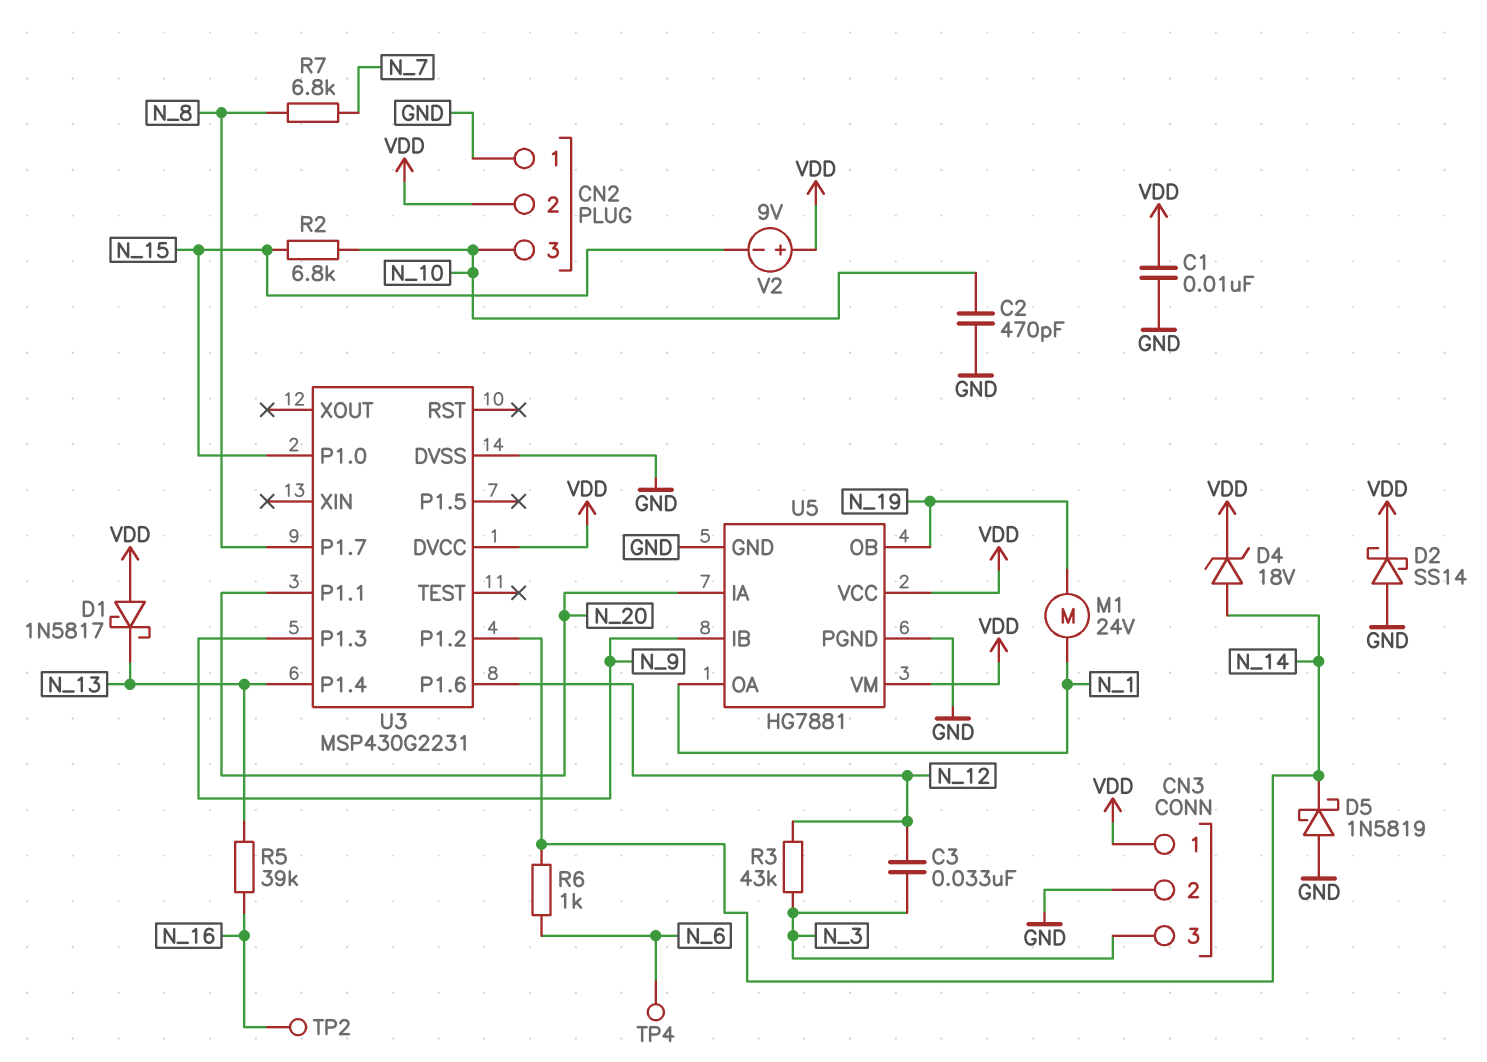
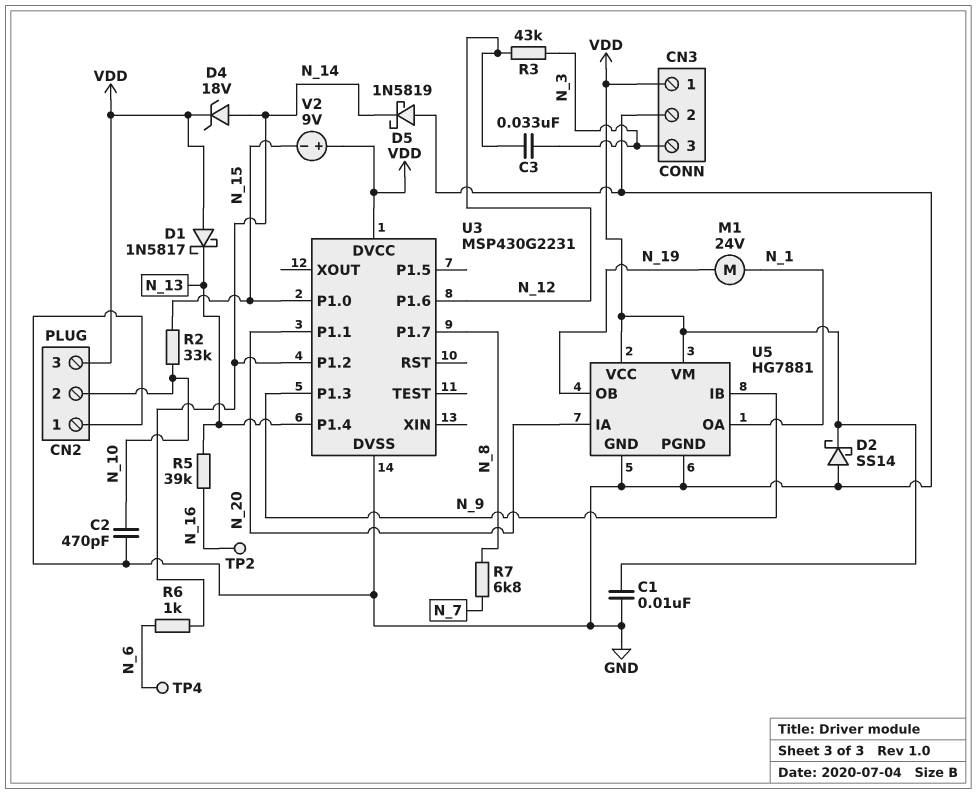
CN2 pin 2: VDD -> N_10
CN2 pin 3: N_10 -> VDD
R2: 6.8k (N_10, N_15) -> 33k (N_10, N_15)

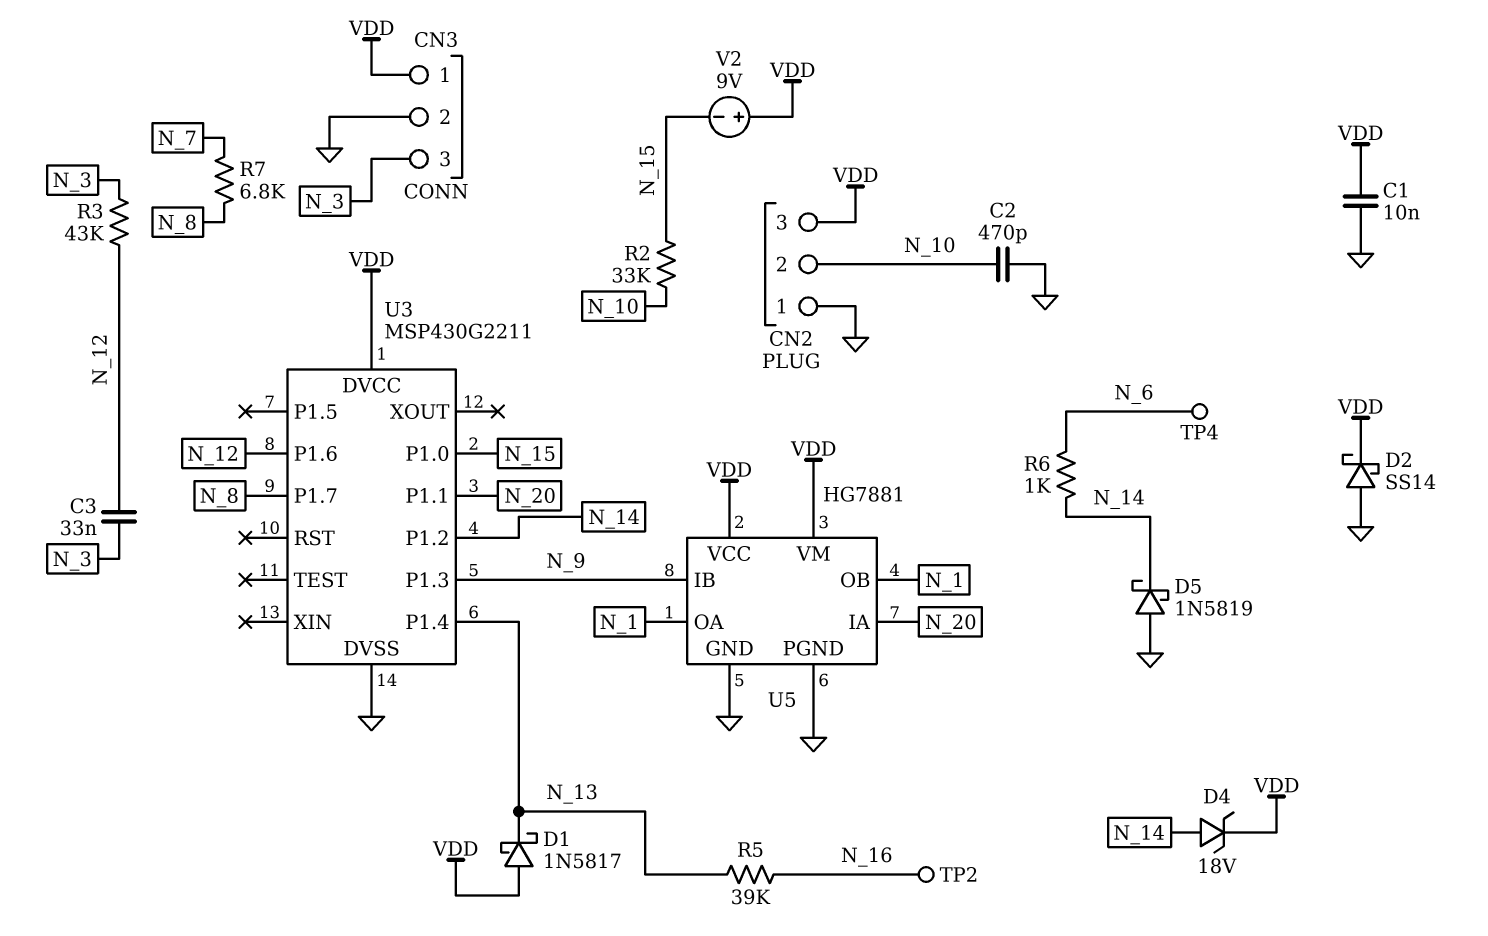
M1: motor 24V (N_1, N_19) -> none
U3: MSP430G2231 -> MSP430G2211
U5 pin OB: N_19 -> N_1

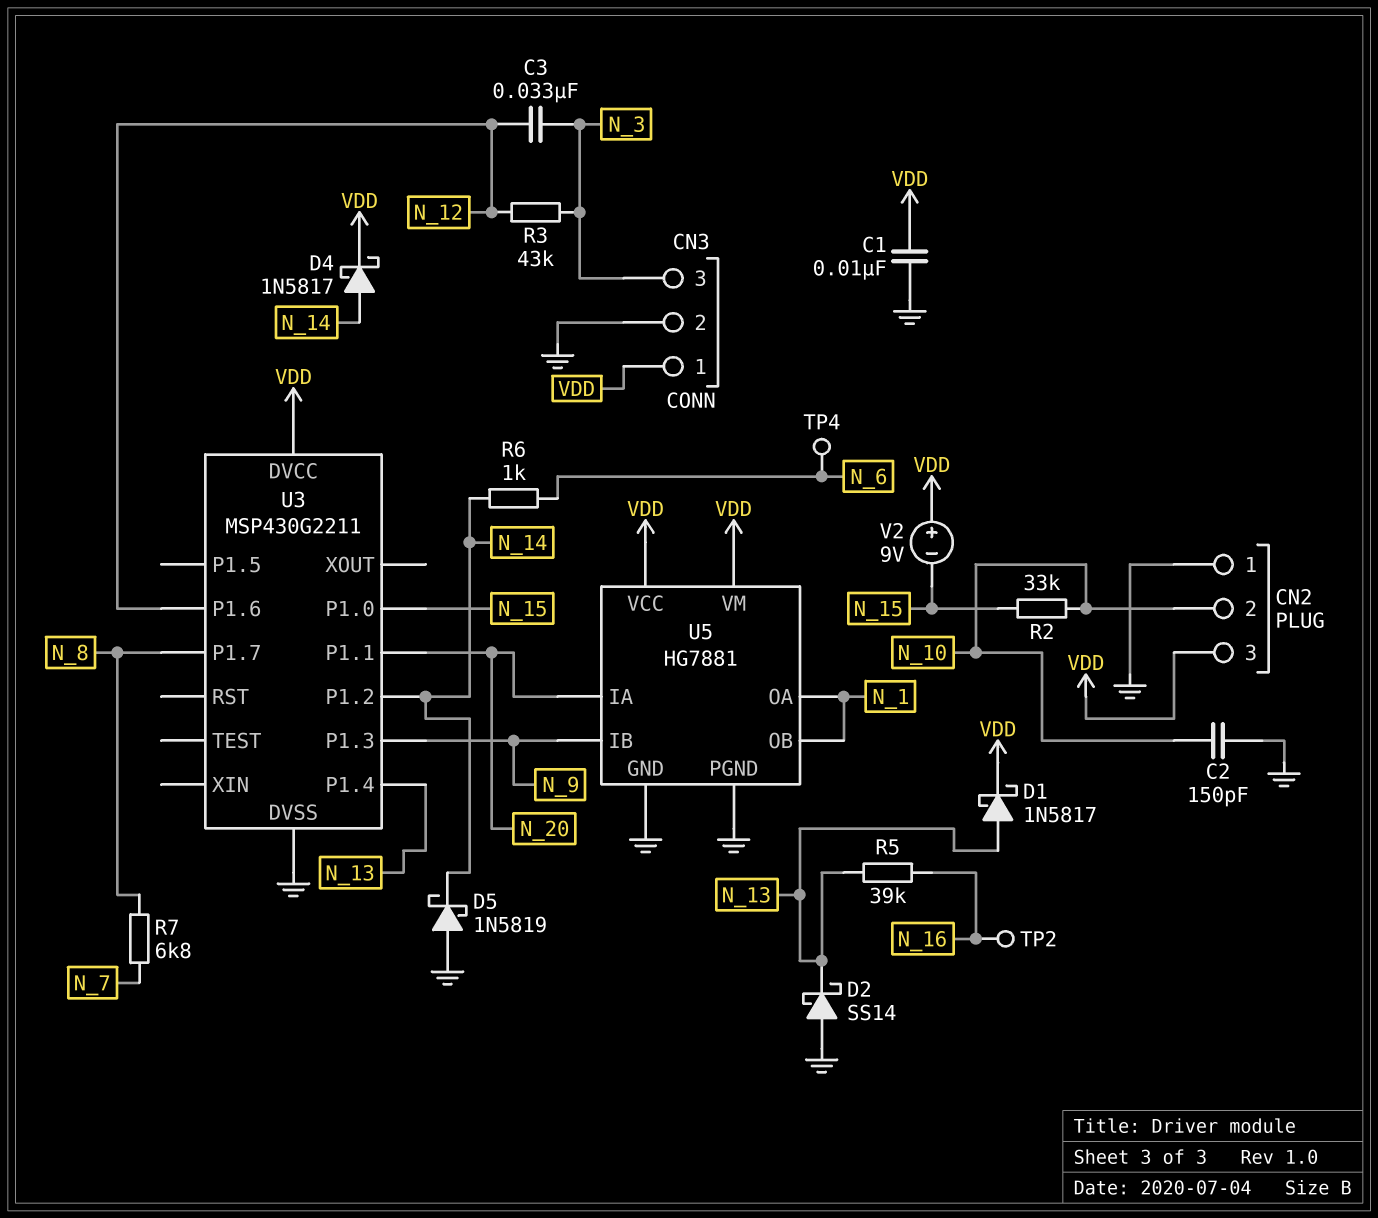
C2: 470pF (GND, N_10) -> 150pF (GND, N_10)
D1: schottky 1N5817 (A VDD, K N_13) -> schottky 1N5817 (A N_13, K VDD)
D2: schottky SS14 (A GND, K VDD) -> schottky SS14 (A GND, K N_13)
D4: zener 18V (A N_14, K VDD) -> schottky 1N5817 (A N_14, K VDD)

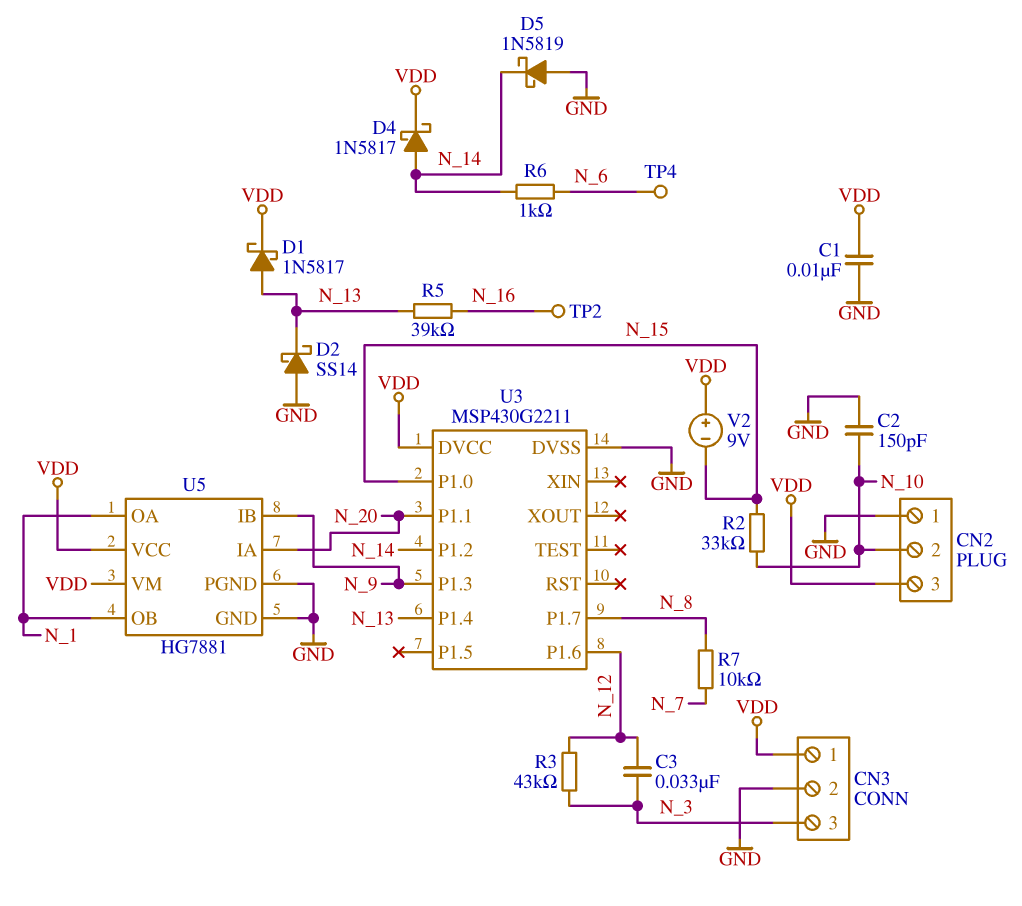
R7: 6.8k (N_7, N_8) -> 10k (N_7, N_8)

